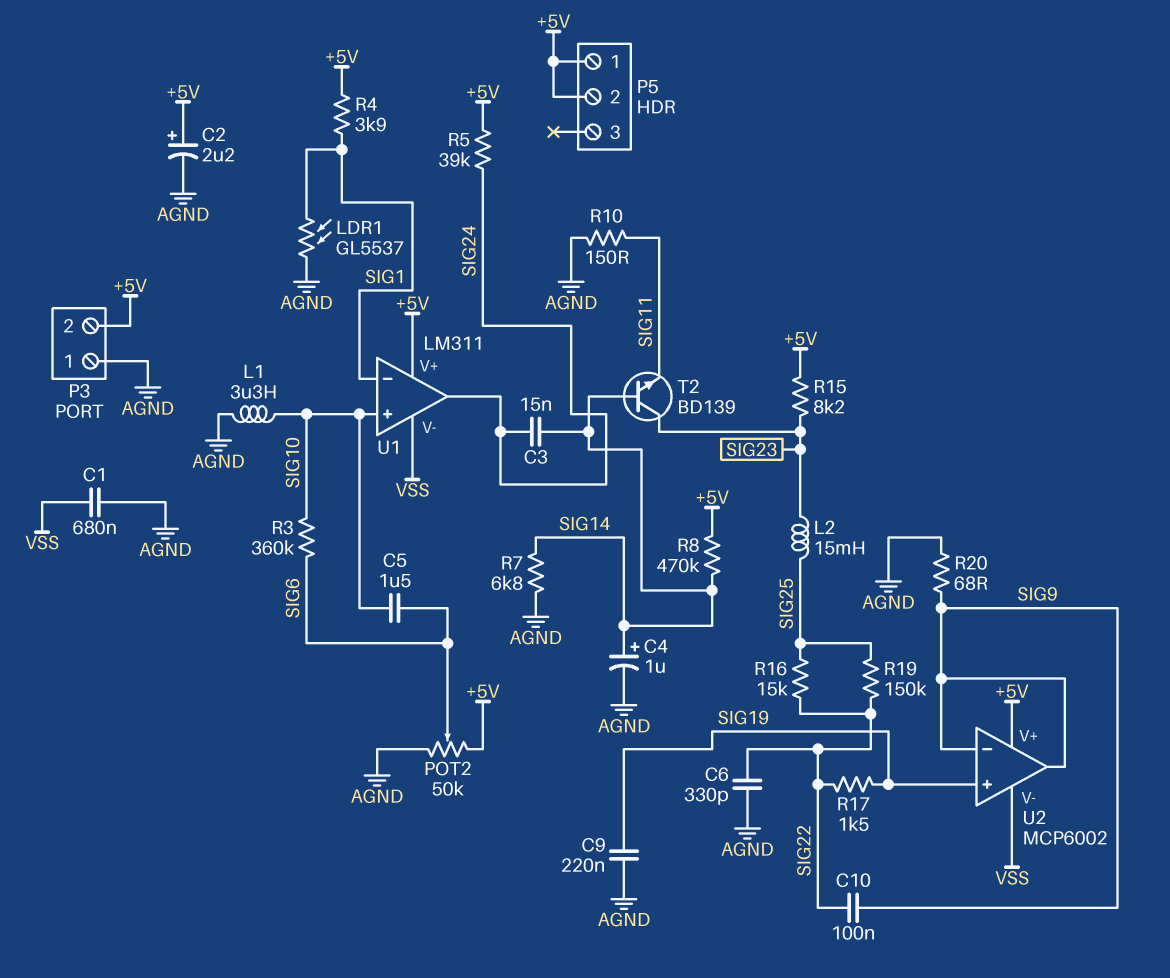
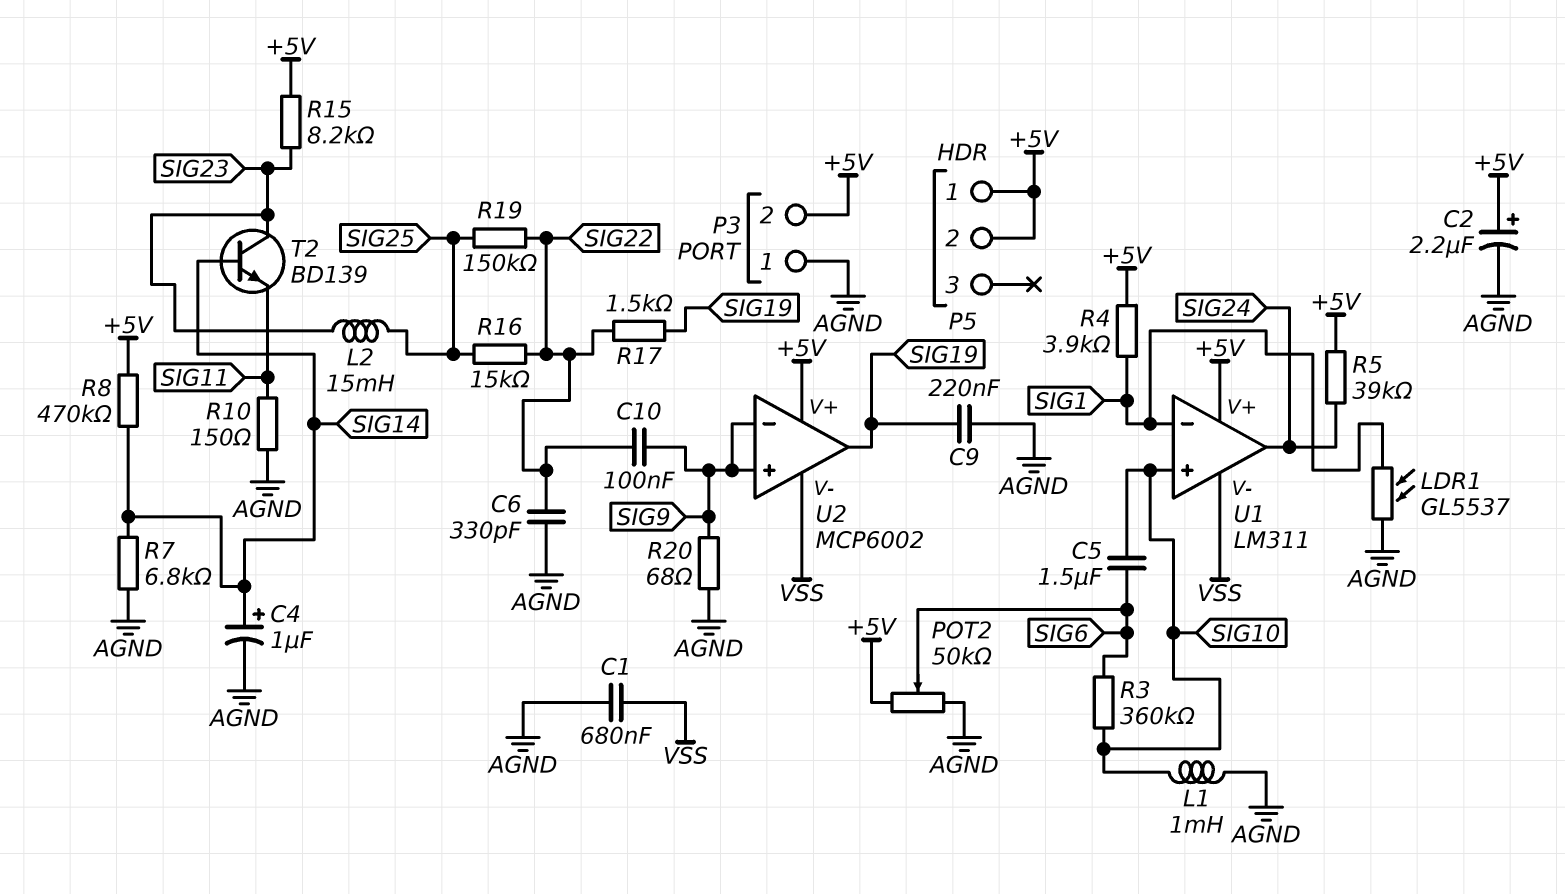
C3: 15nF (SIG14, SIG24) -> none
L1: 3.3uH (AGND, SIG10) -> 1mH (AGND, SIG10)
U2 pin in+: SIG19 -> SIG9
U2 pin out: SIG9 -> SIG19

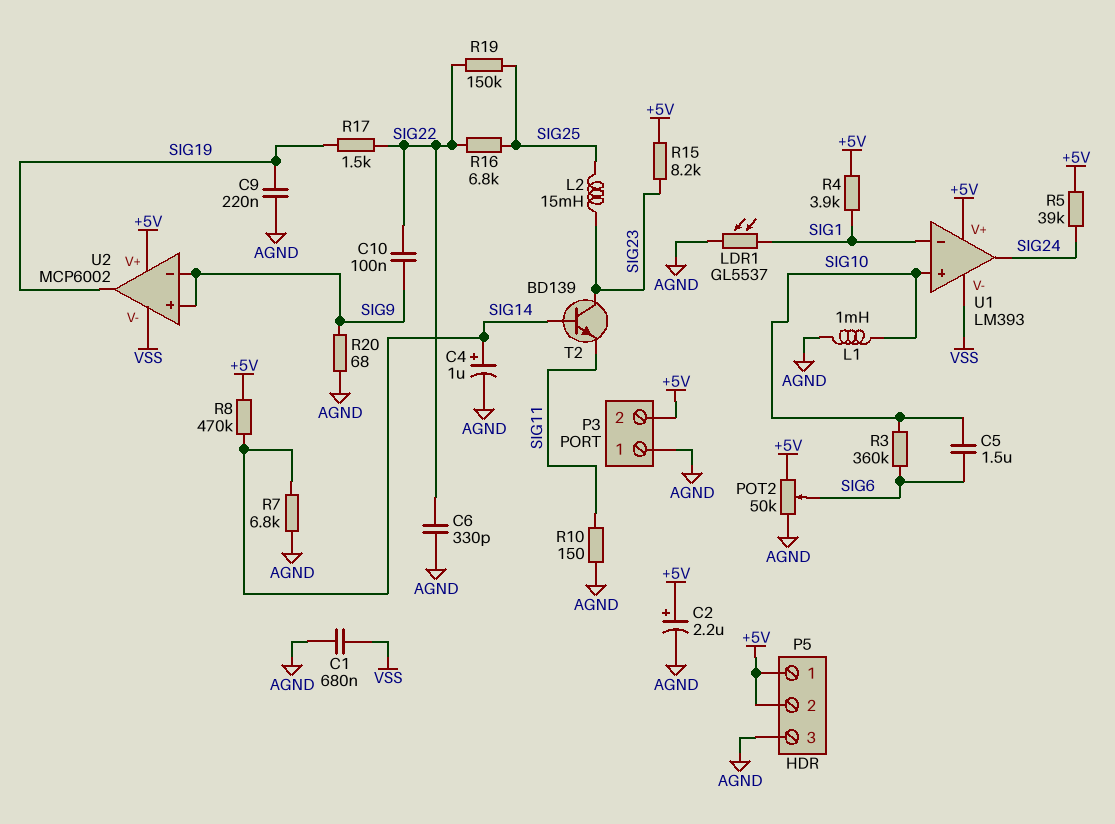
P5 pin 3: none -> AGND
R16: 15k (SIG22, SIG25) -> 6.8k (SIG22, SIG25)
U1: LM311 -> LM393

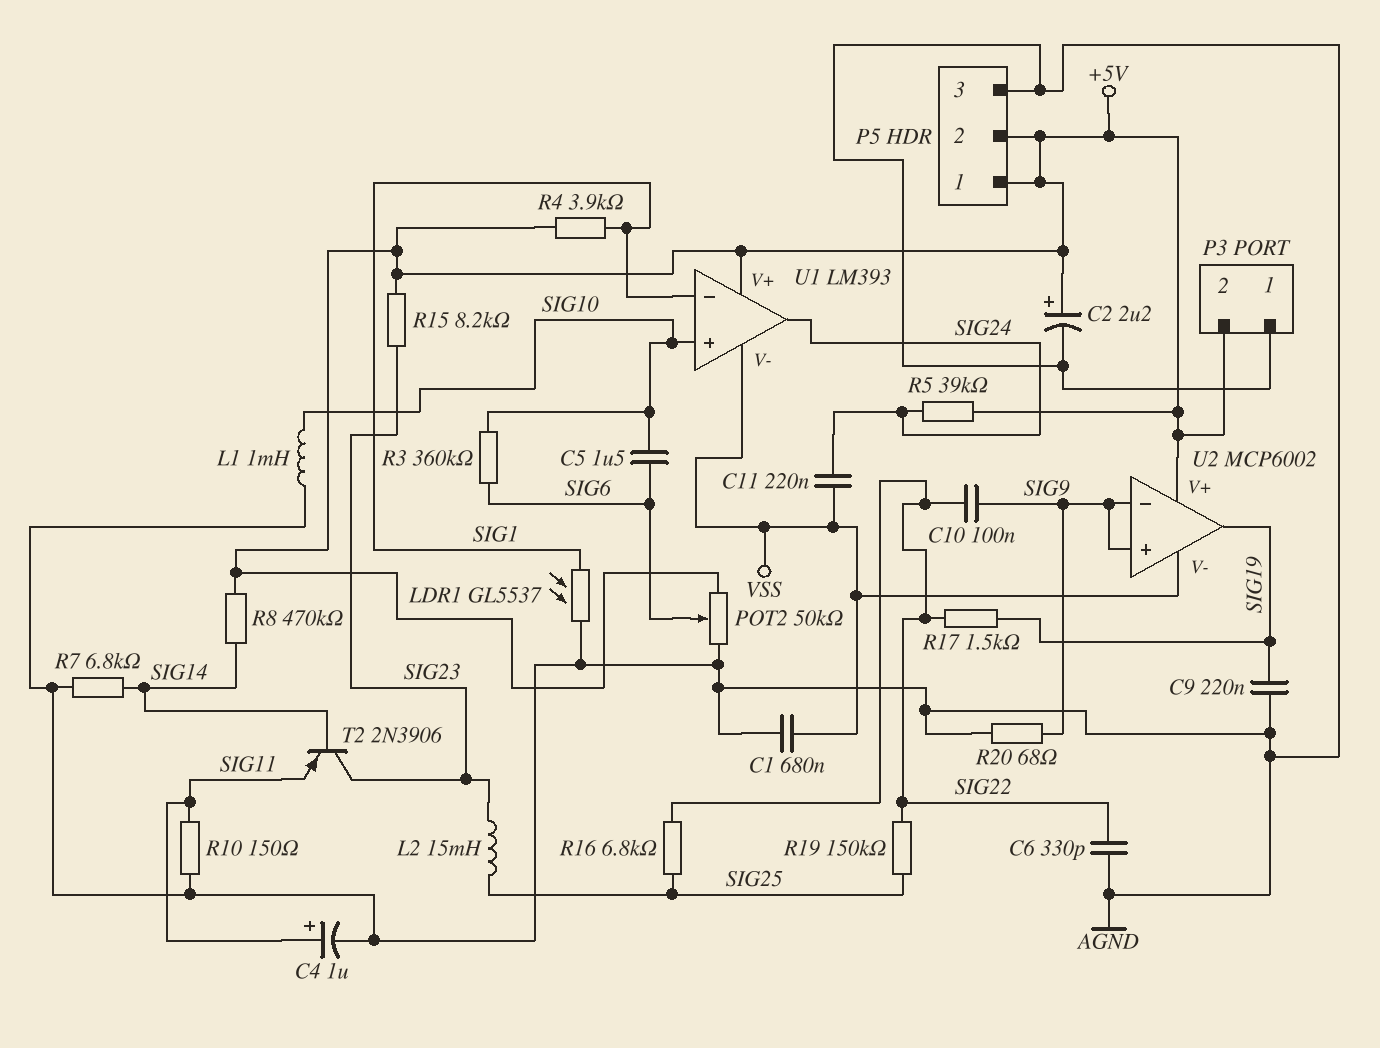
C4: 1uF (plus SIG14, minus AGND) -> 1uF (plus SIG11, minus AGND)
C11: none -> 220nF (SIG24, VSS)
T2: NPN BD139 (B SIG14, C SIG23, E SIG11) -> PNP 2N3906 (B SIG14, C SIG23, E SIG11)

